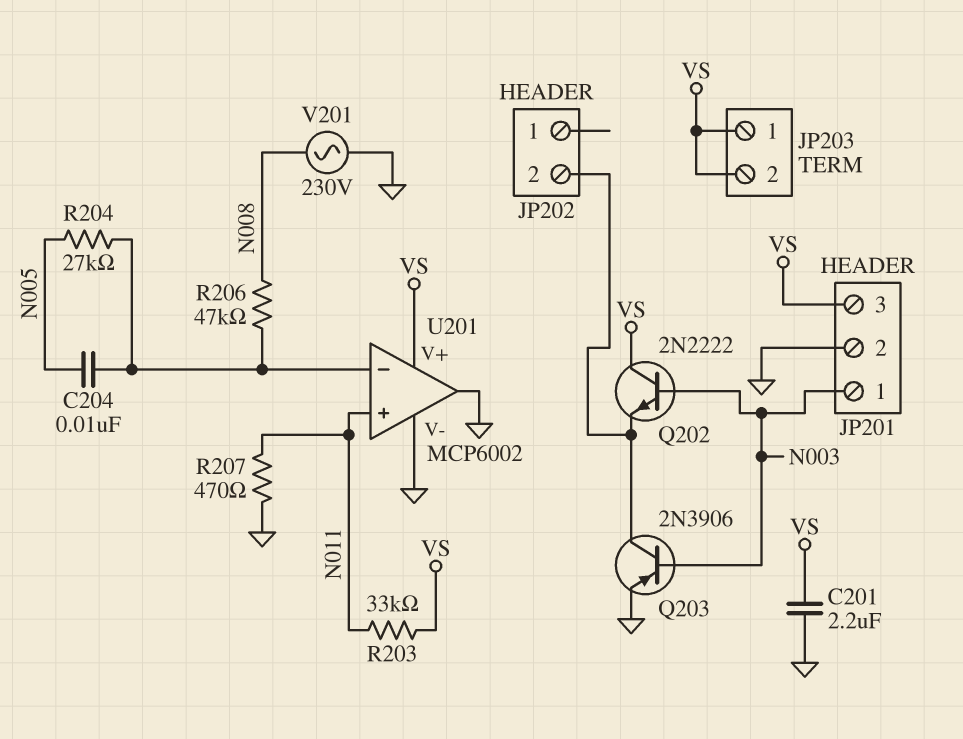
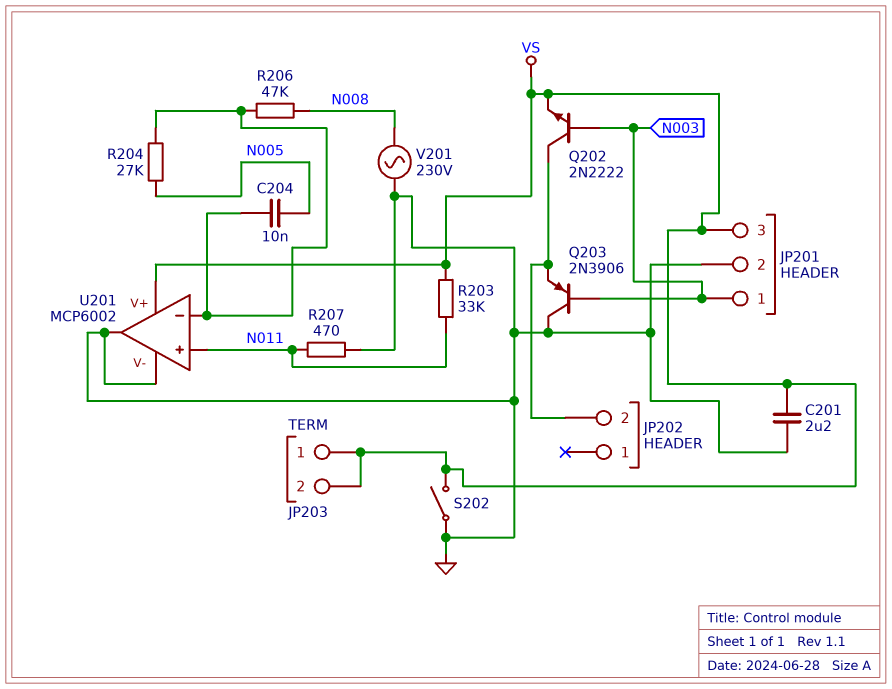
Q202: NPN 2N2222 (B N003, C VS, E JP202/2) -> NPN 2N2222 (B N003, C JP202/2, E VS)
Q203: PNP 2N3906 (B N003, C JP202/2, E GND) -> PNP 2N3906 (B N003, C GND, E JP202/2)
S202: none -> switch (GND, VS)

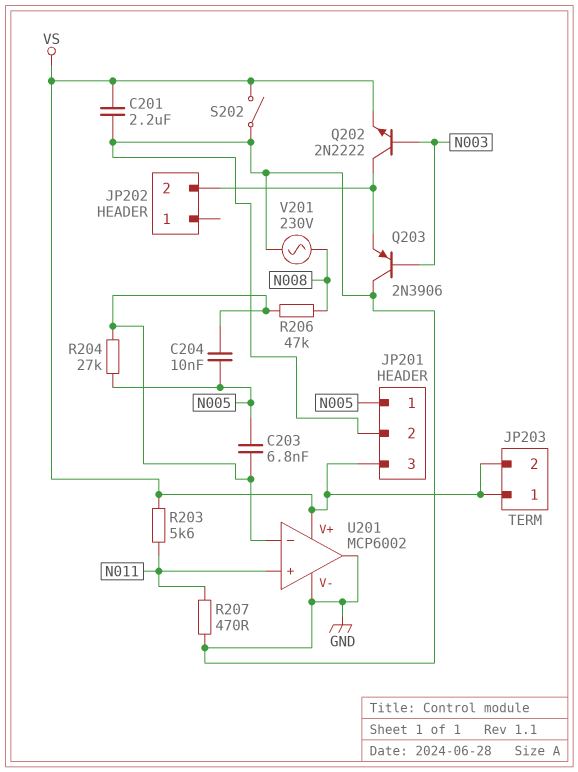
C203: none -> 6.8nF (N005, U201/in-)
JP201 pin 1: N003 -> N005
R203: 33k (N011, VS) -> 5.6k (N011, VS)

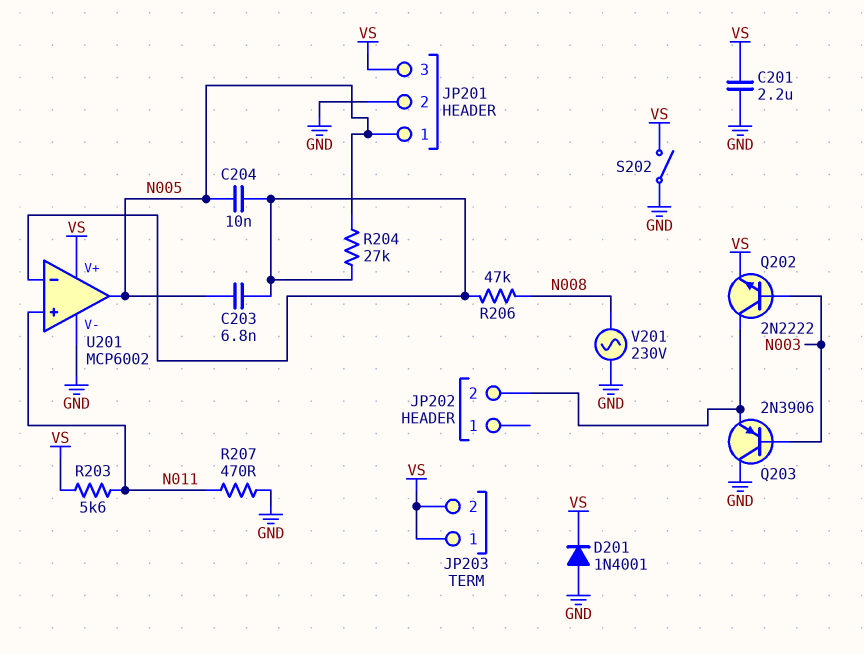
D201: none -> diode 1N4001 (A GND, K VS)
U201 pin out: GND -> N005

